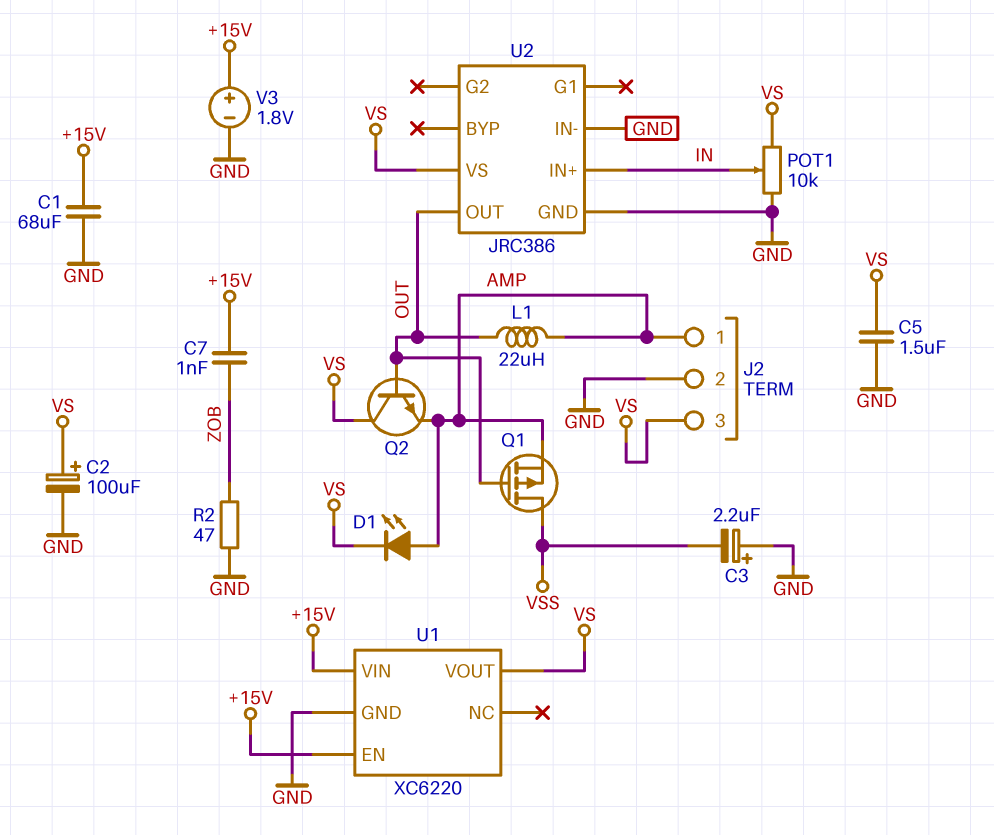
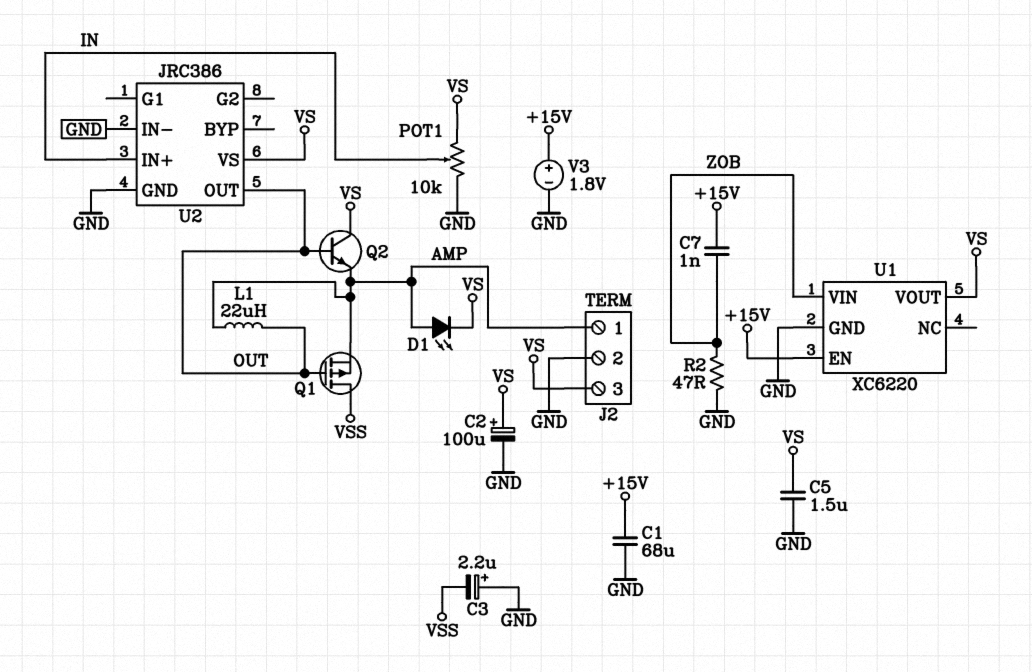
U1 pin VIN: +15V -> ZOB

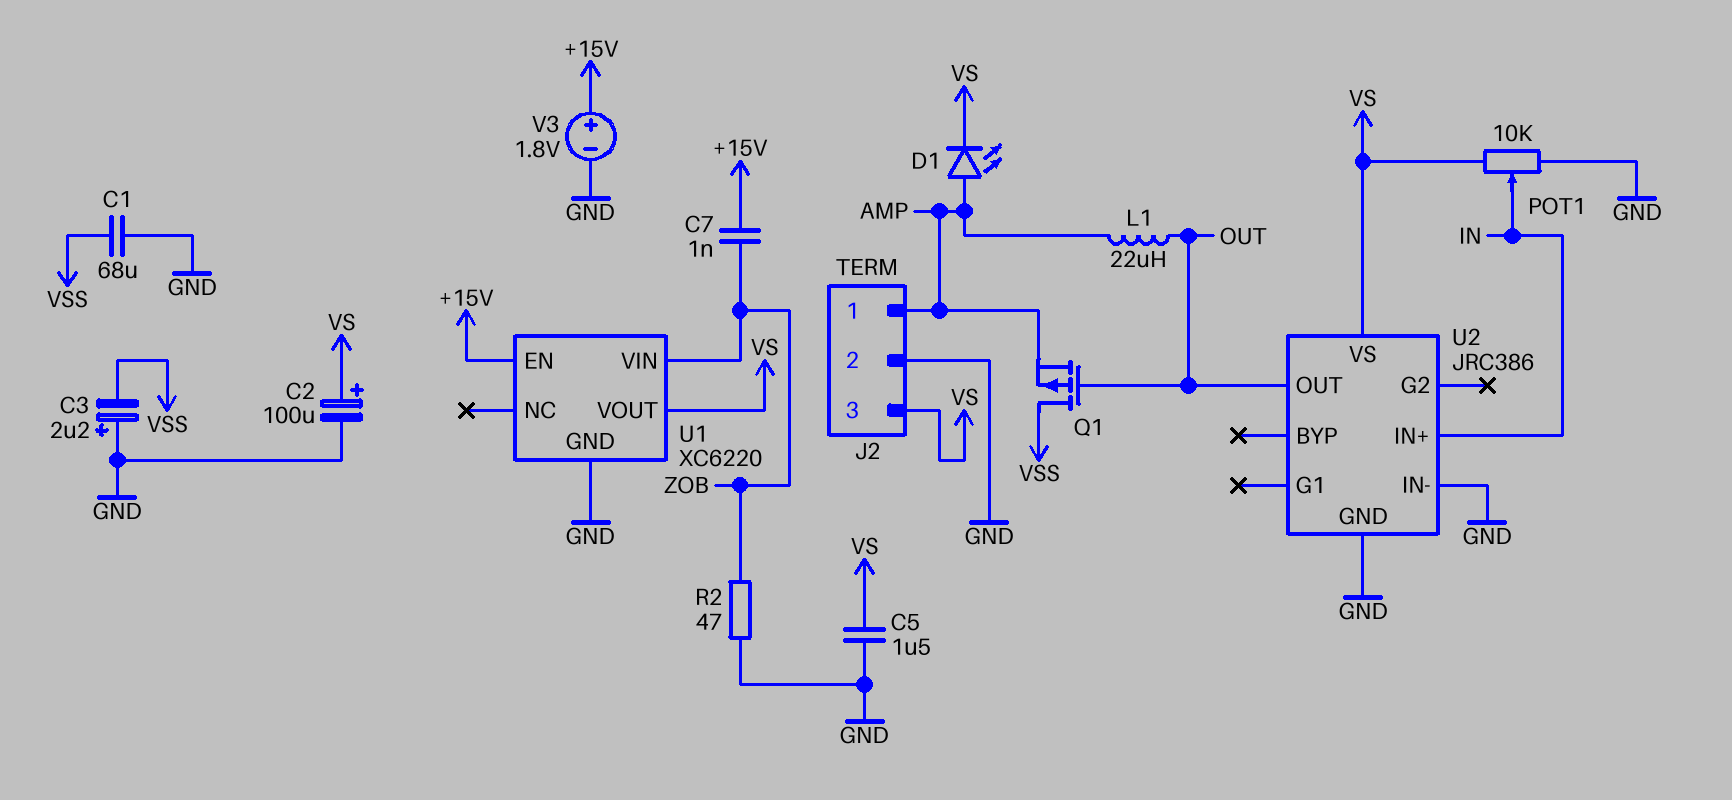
C1: 68uF (+15V, GND) -> 68uF (GND, VSS)
Q2: NPN (B OUT, C VS, E AMP) -> none

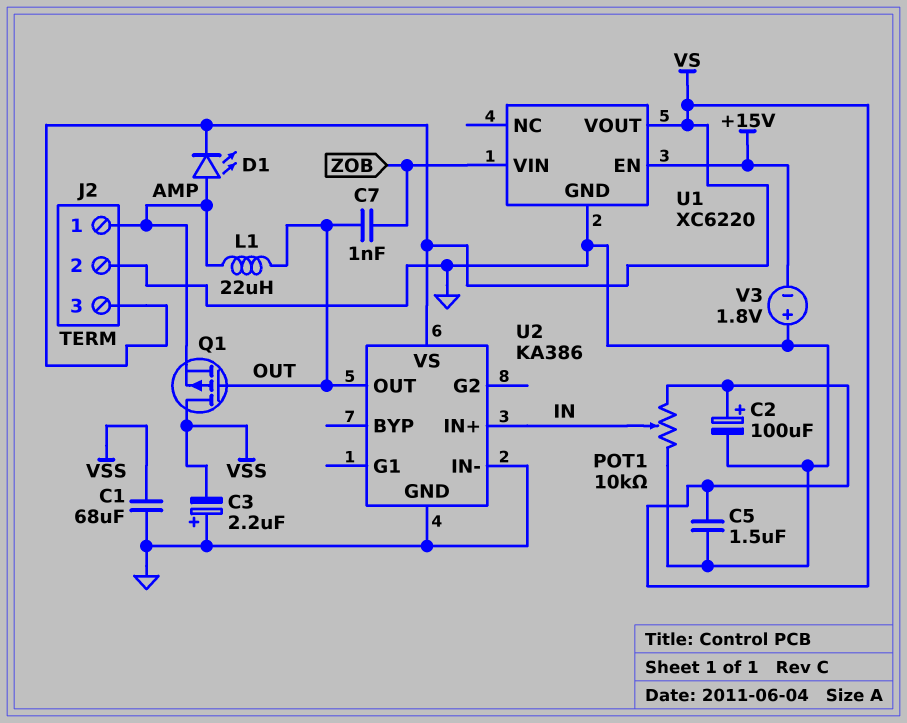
C7: 1nF (+15V, ZOB) -> 1nF (OUT, ZOB)
R2: 47 (GND, ZOB) -> none
U2: JRC386 -> KA386
V3: 1.8V (plus +15V, minus GND) -> 1.8V (plus GND, minus +15V)

